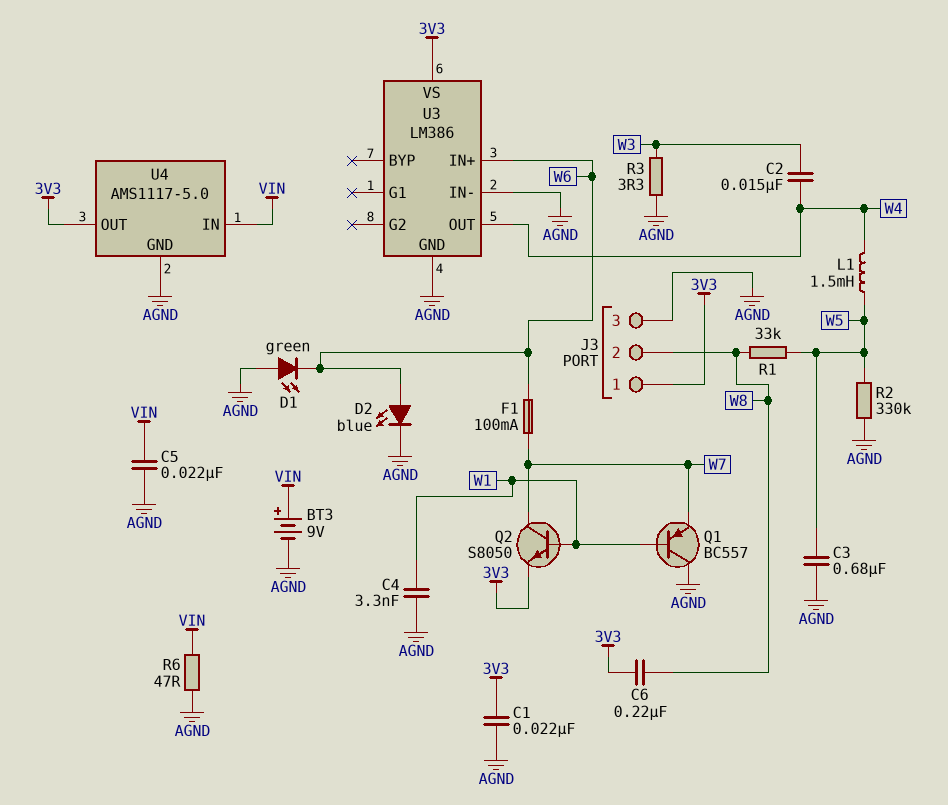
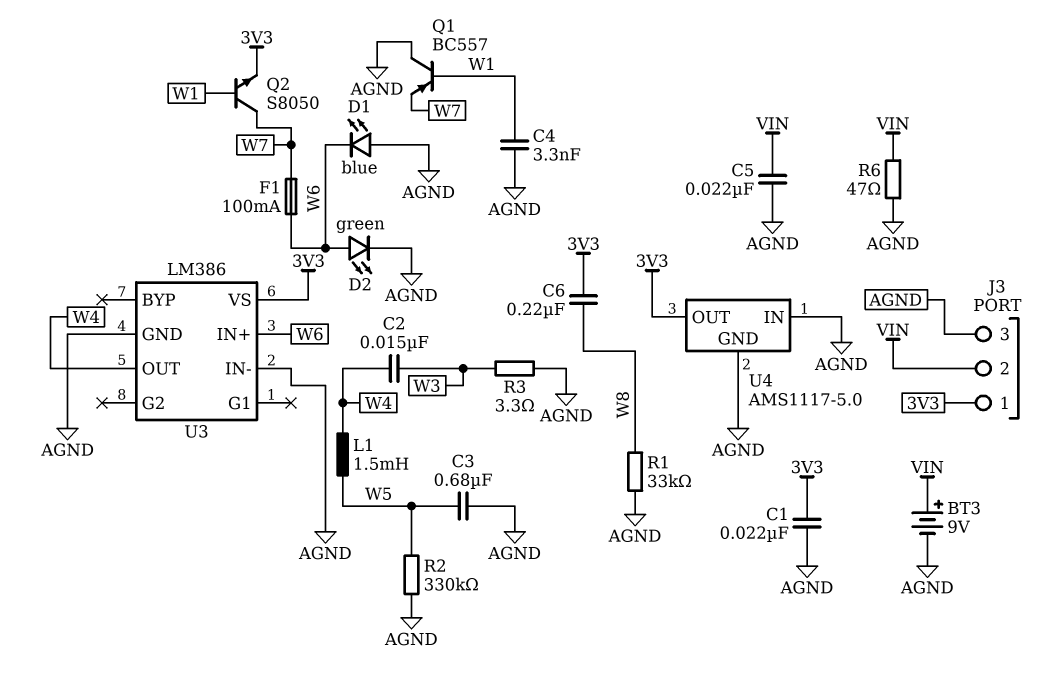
D1: LED green (A AGND, K W6) -> LED blue (A AGND, K W6)
D2: LED blue (A W6, K AGND) -> LED green (A W6, K AGND)
J3 pin 2: W8 -> VIN
R1: 33k (W5, W8) -> 33k (AGND, W8)
U4 pin IN: VIN -> AGND

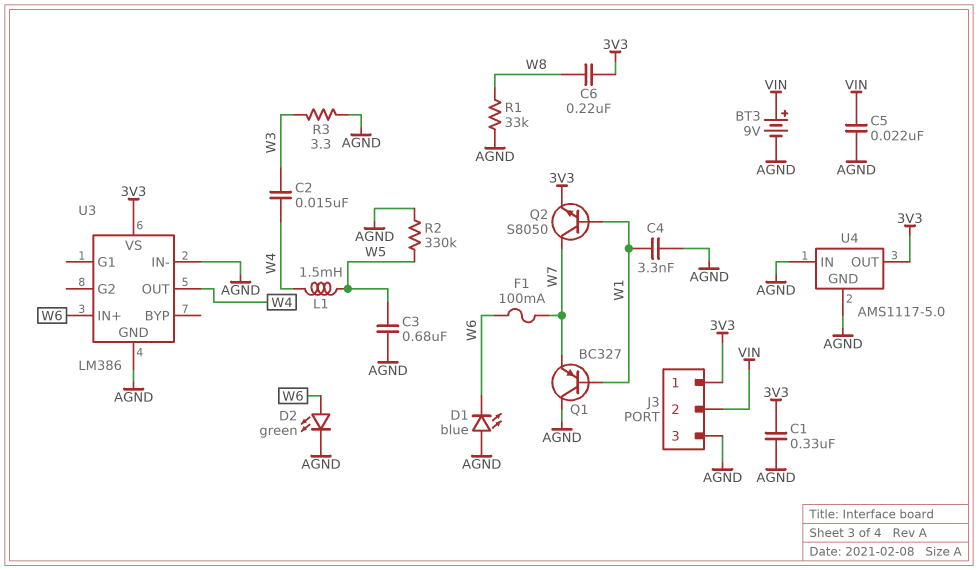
C1: 22nF (3V3, AGND) -> 330nF (3V3, AGND)
Q1: PNP BC557 (B W1, C AGND, E W7) -> PNP BC327 (B W1, C AGND, E W7)
R6: 47 (AGND, VIN) -> none

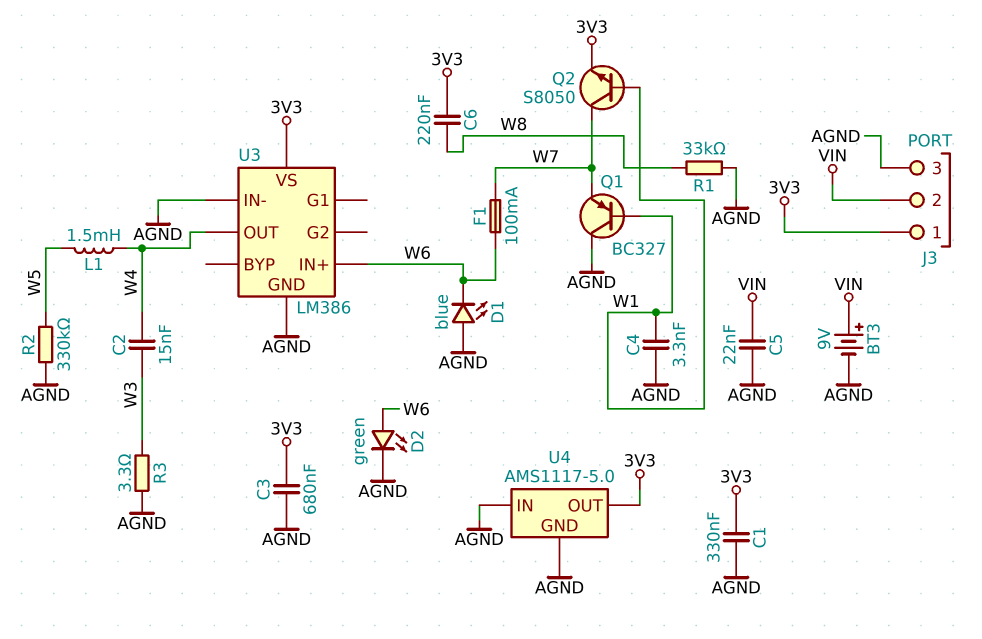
C3: 680nF (AGND, W5) -> 680nF (3V3, AGND)

